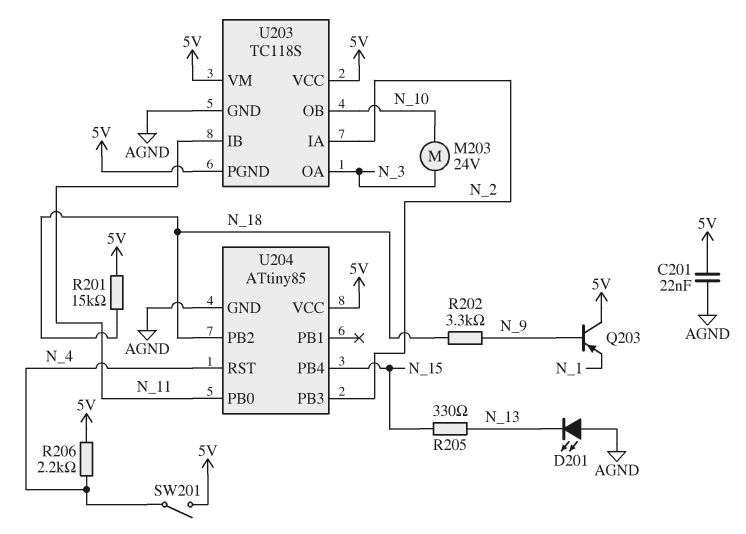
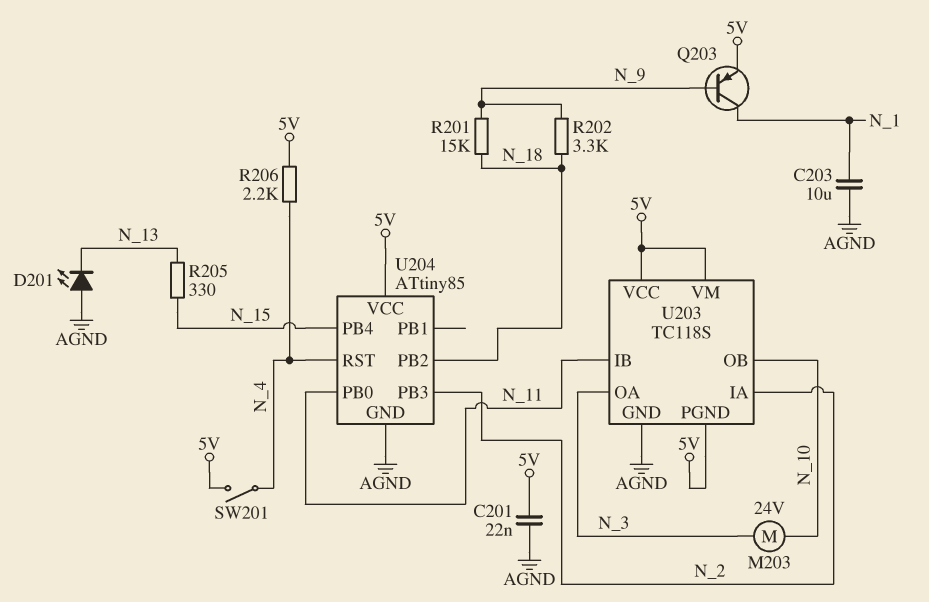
C203: none -> 10uF (AGND, N_1)
Q203: PNP (B N_9, C 5V, E N_1) -> PNP (B N_9, C N_1, E 5V)
R201: 15k (5V, N_18) -> 15k (N_9, N_18)

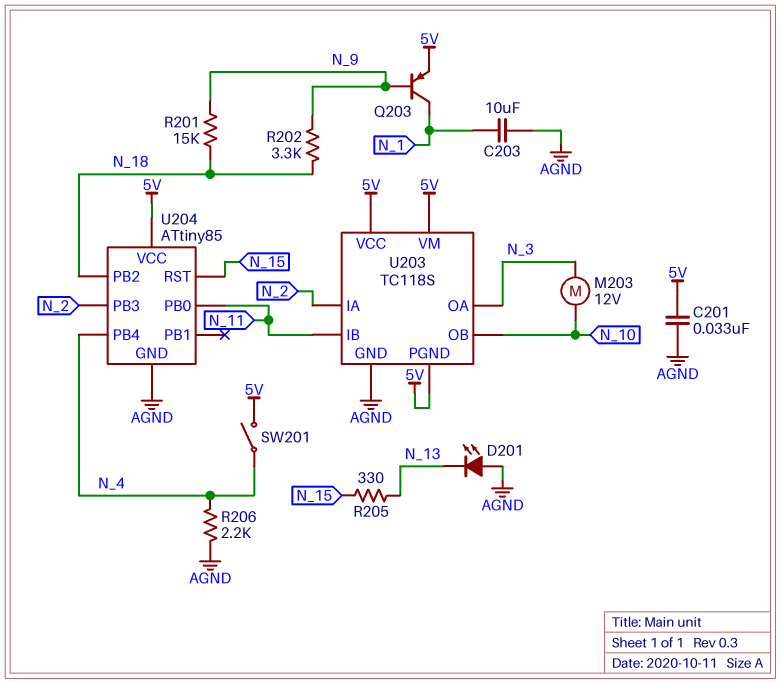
C201: 22nF (5V, AGND) -> 33nF (5V, AGND)
M203: motor 24V (N_3, N_10) -> motor 12V (N_3, N_10)
R206: 2.2k (5V, N_4) -> 2.2k (AGND, N_4)
U204 pin PB4: N_15 -> N_4
U204 pin RST: N_4 -> N_15

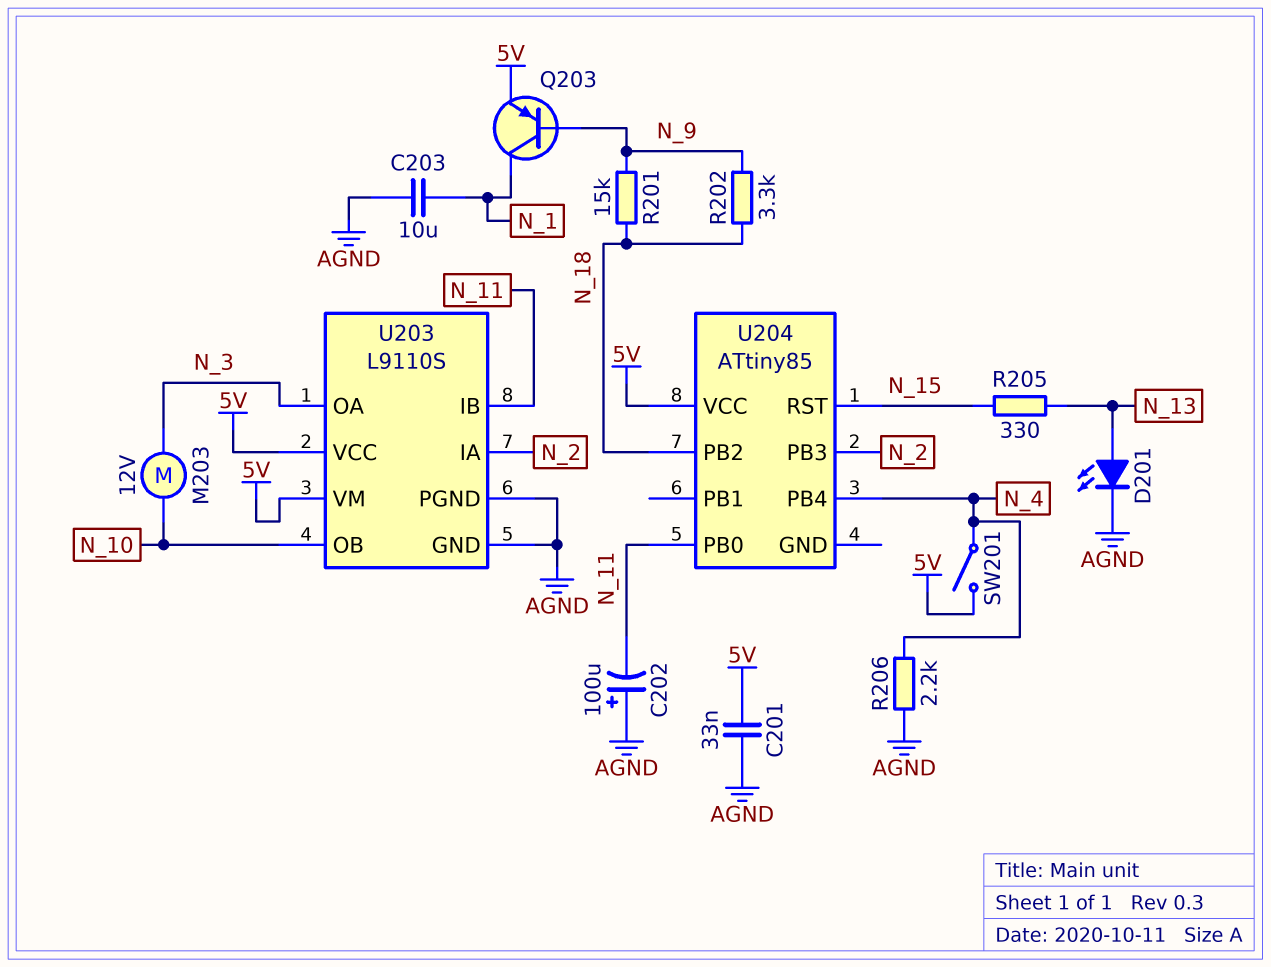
C202: none -> 100uF (plus AGND, minus N_11)
D201: LED (A AGND, K N_13) -> LED (A N_13, K AGND)
U203: TC118S -> L9110S
U203 pin PGND: 5V -> AGND
U204 pin GND: AGND -> none

